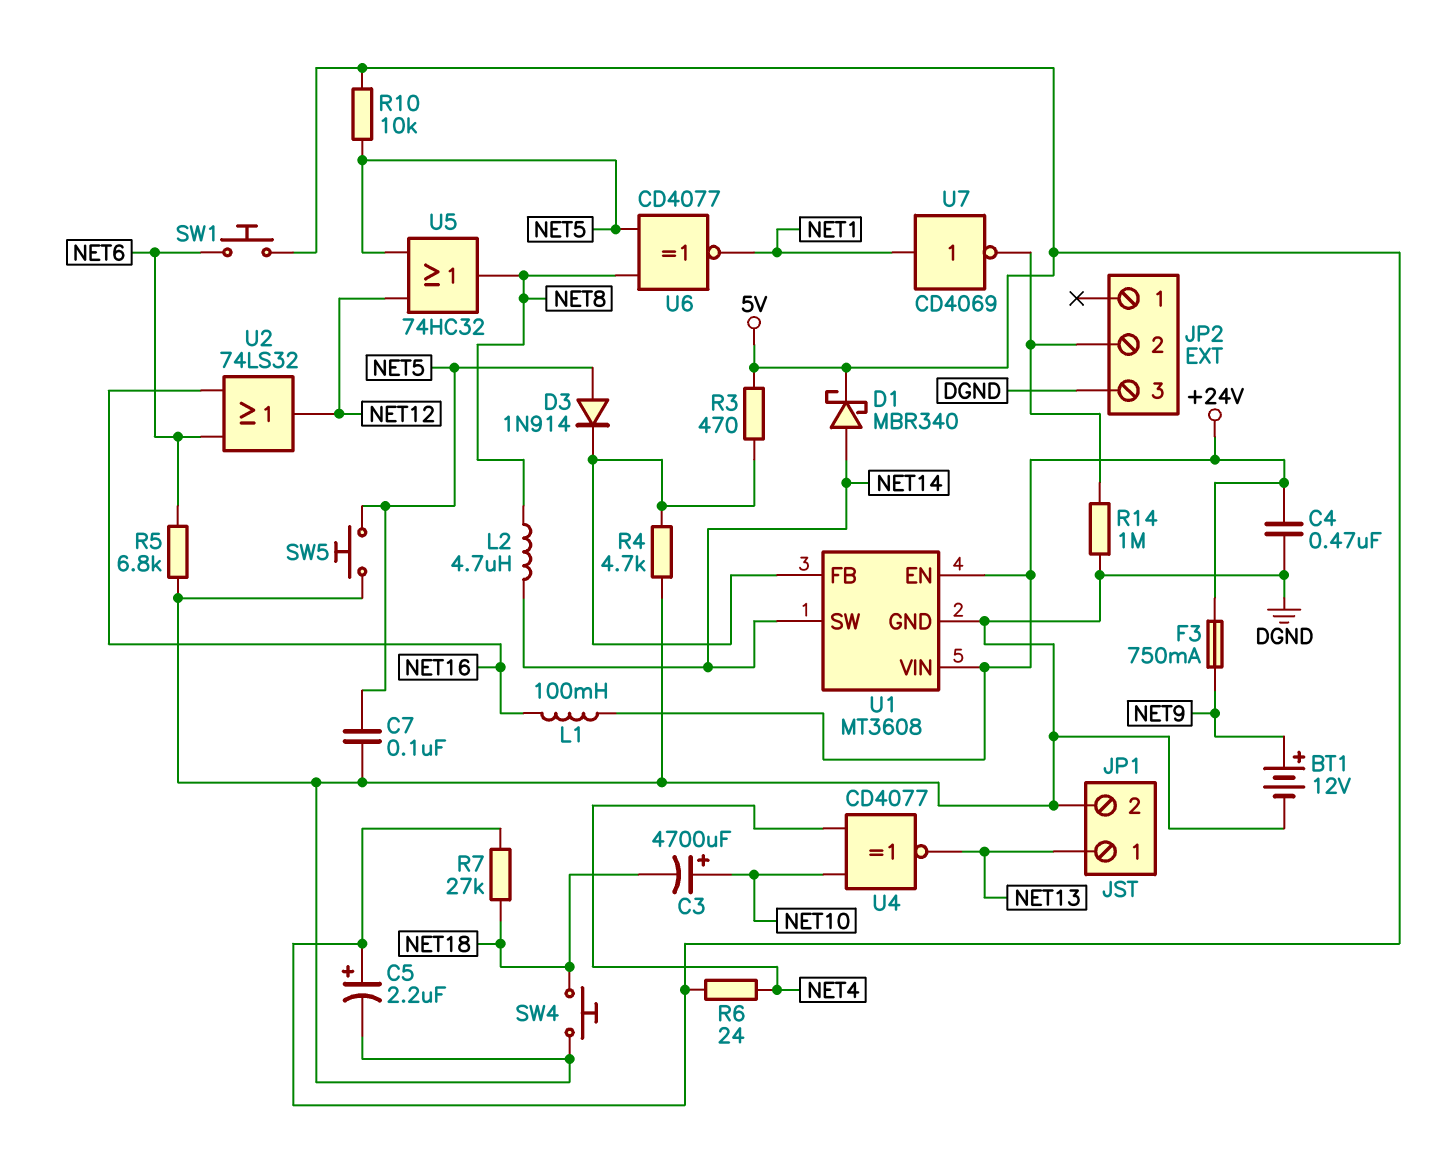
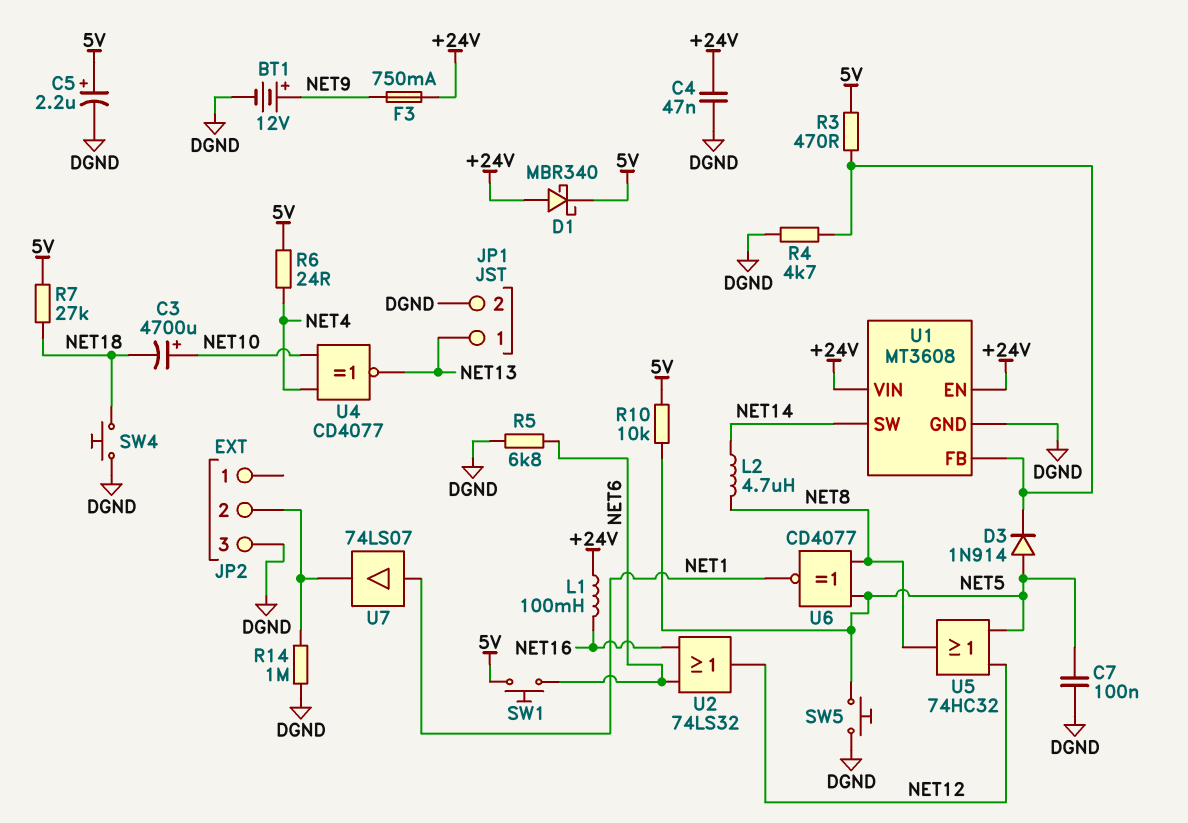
C4: 470nF (+24V, DGND) -> 47nF (+24V, DGND)
D1: schottky MBR340 (A NET14, K 5V) -> schottky MBR340 (A +24V, K 5V)
U7: NOT CD4069 (in NET1, out JP2/2) -> buffer 74LS07 (in NET1, out JP2/2)

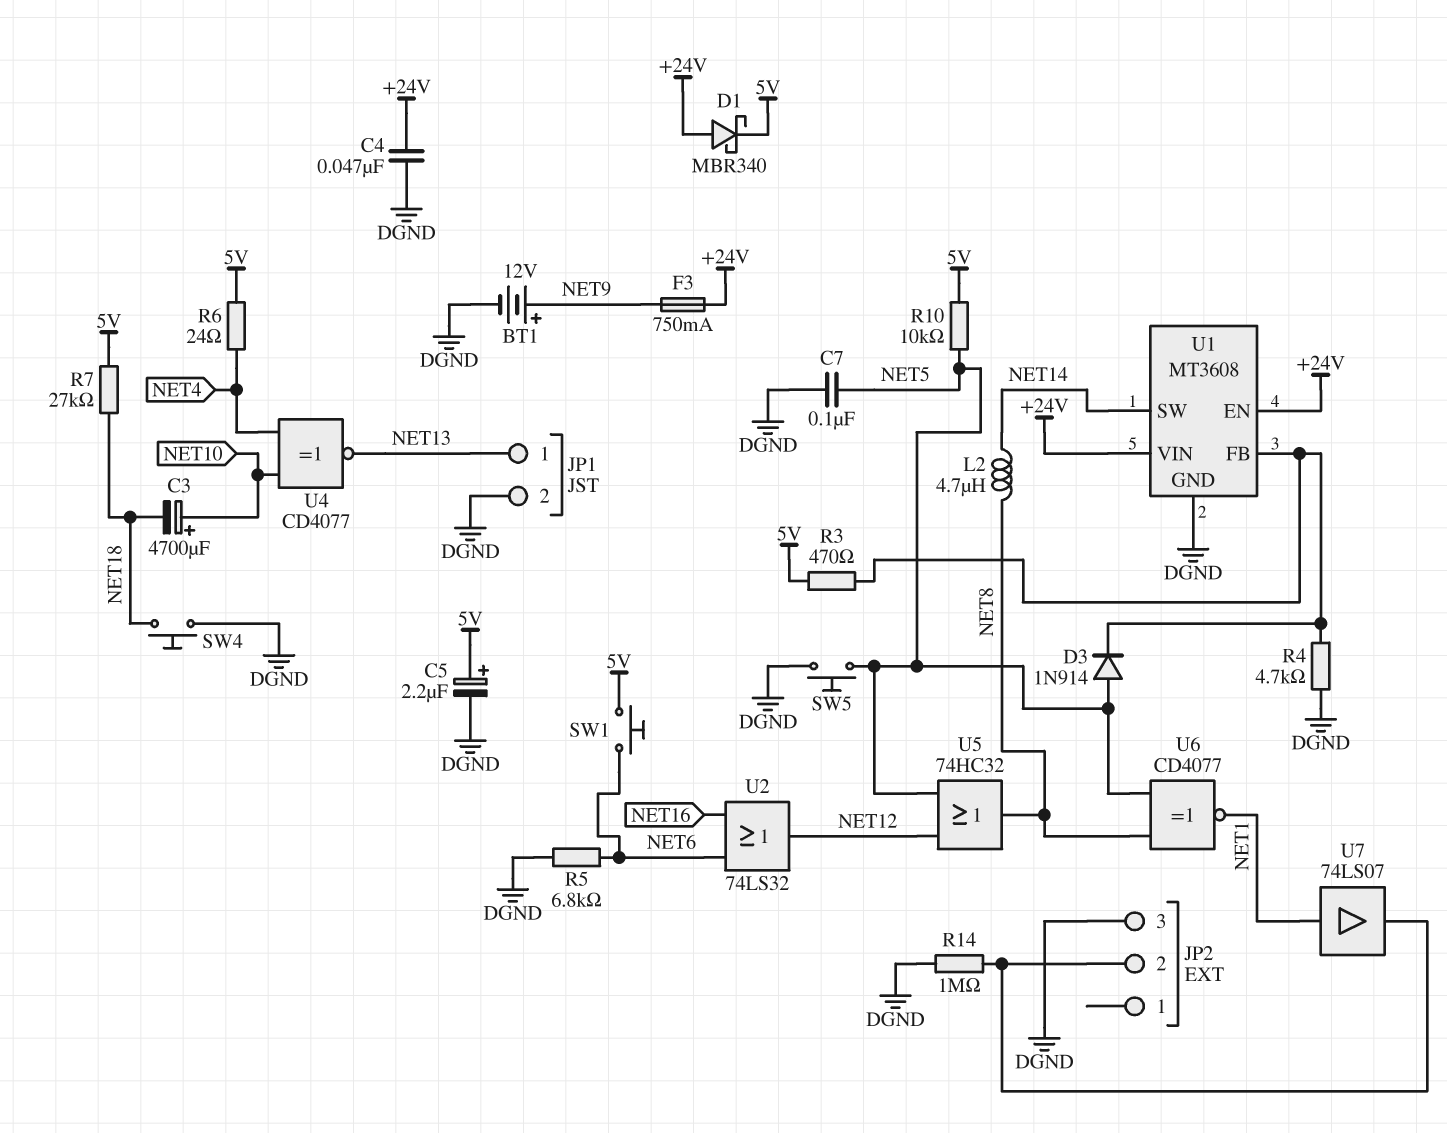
L1: 100mH (+24V, NET16) -> none

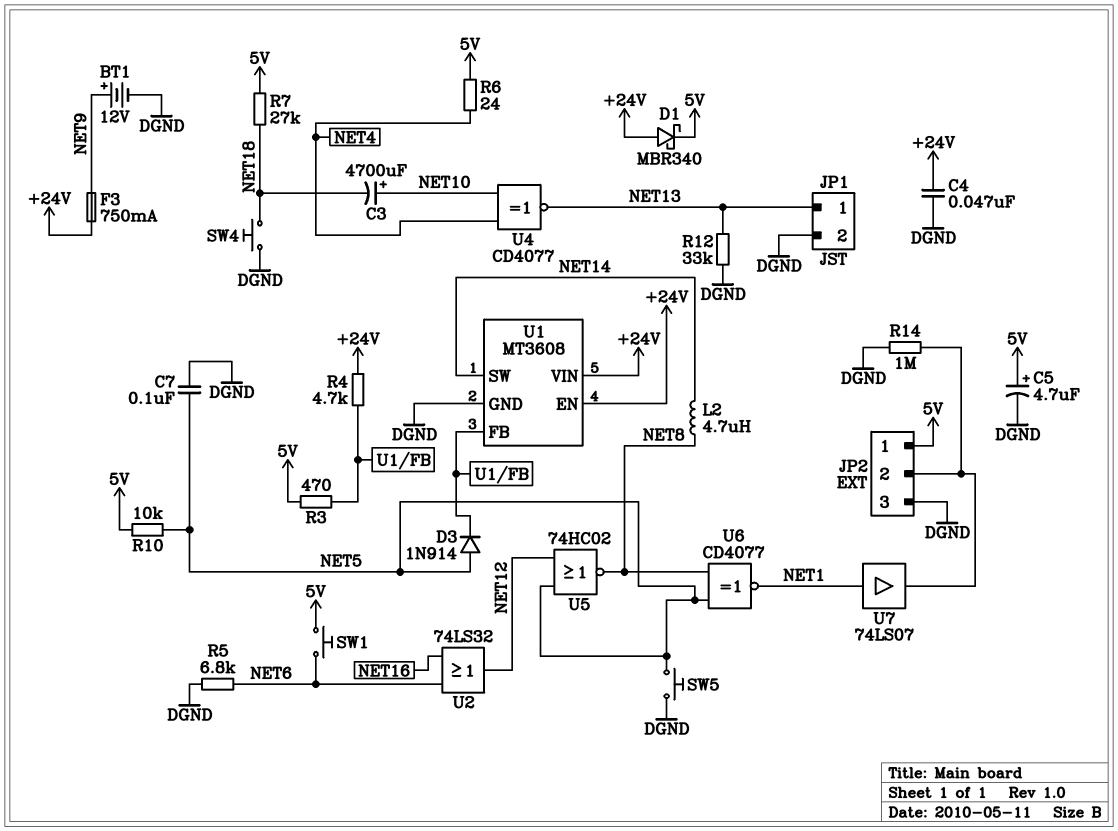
C5: 2.2uF (plus 5V, minus DGND) -> 4.7uF (plus 5V, minus DGND)
JP2 pin 1: none -> 5V
R4: 4.7k (DGND, U1/FB) -> 4.7k (+24V, U1/FB)
R12: none -> 33k (DGND, NET13)
U5: OR 74HC32 (in NET5, in NET12, out NET8) -> NOR 74HC02 (in NET5, in NET12, out NET8)

